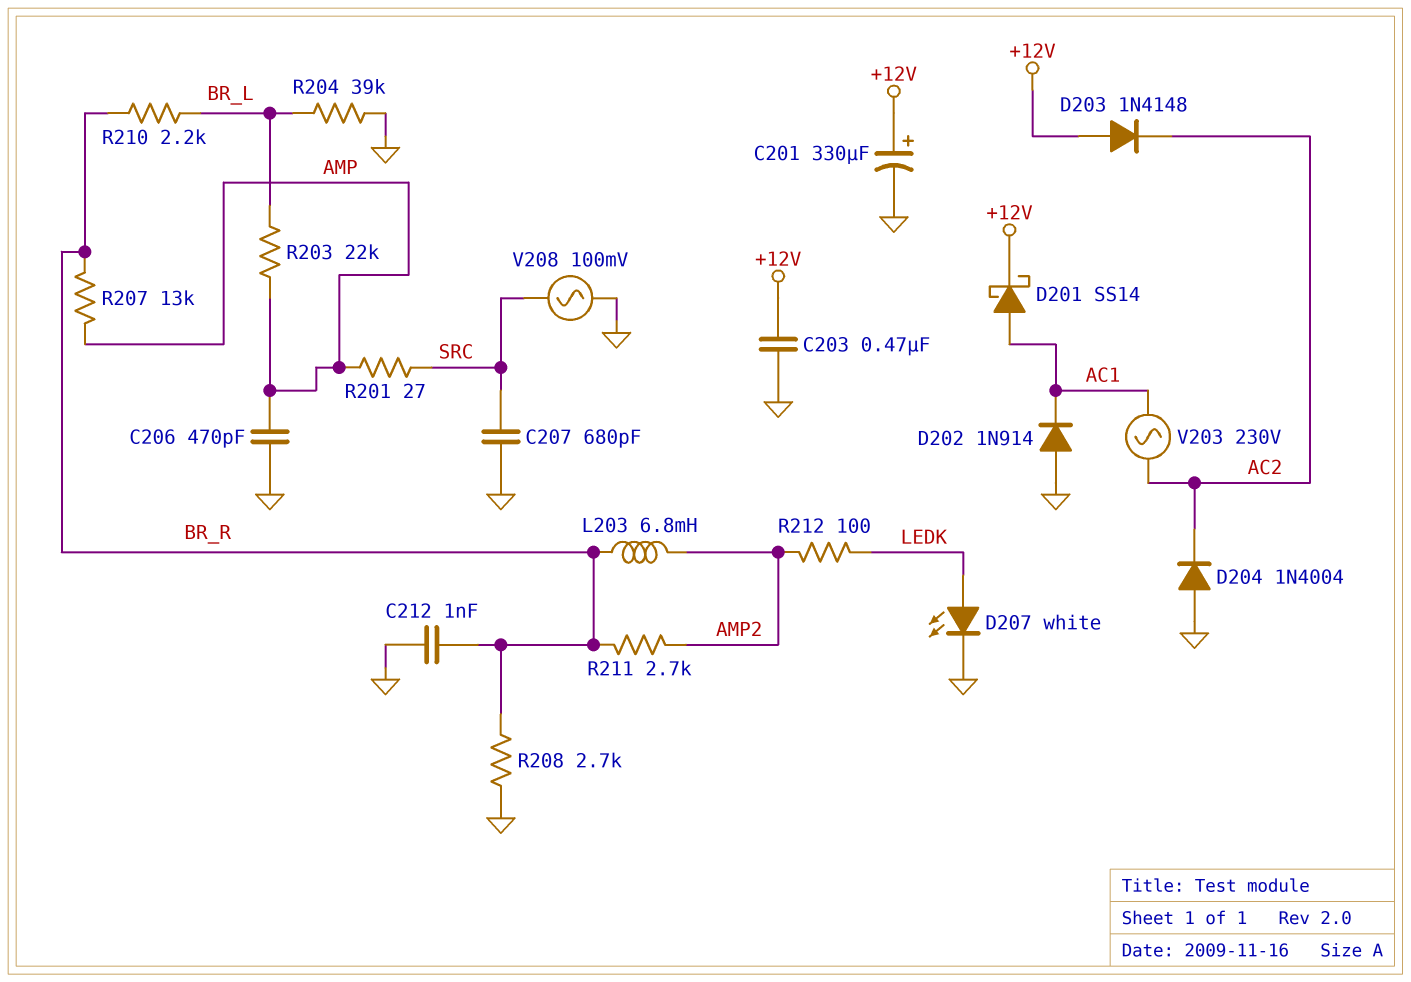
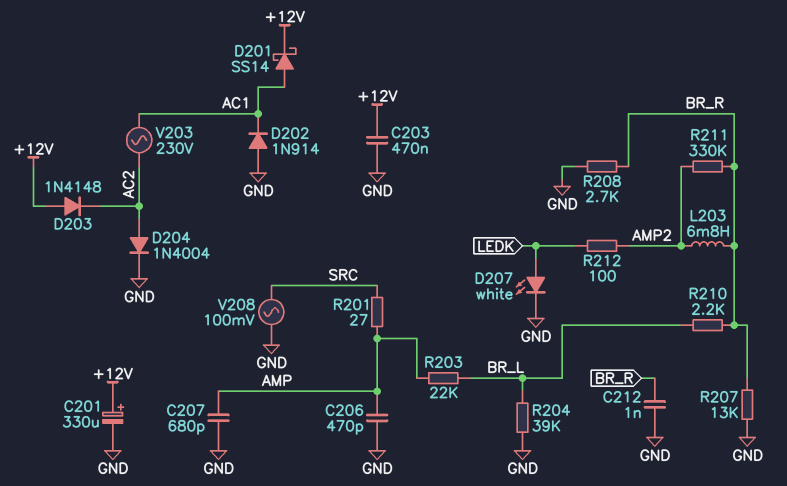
C207: 680pF (GND, SRC) -> 680pF (AMP, GND)
D204: diode 1N4004 (A GND, K AC2) -> diode 1N4004 (A AC2, K GND)
R207: 13k (AMP, BR_R) -> 13k (BR_R, GND)
R211: 2.7k (AMP2, BR_R) -> 330k (AMP2, BR_R)

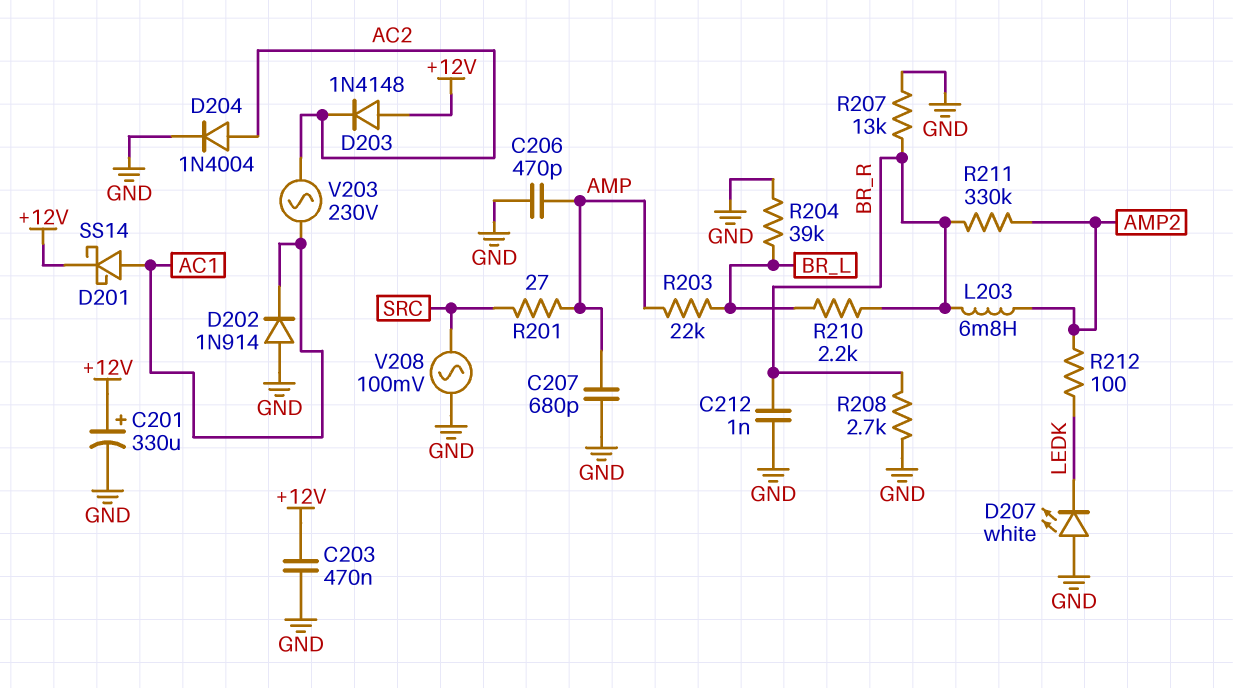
D207: LED white (A LEDK, K GND) -> LED white (A GND, K LEDK)

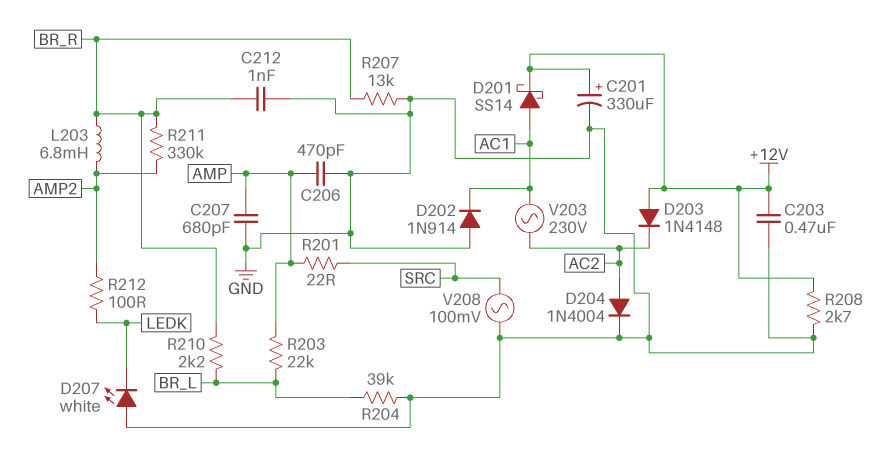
R201: 27 (AMP, SRC) -> 22 (AMP, SRC)
R208: 2.7k (BR_R, GND) -> 2.7k (+12V, GND)

